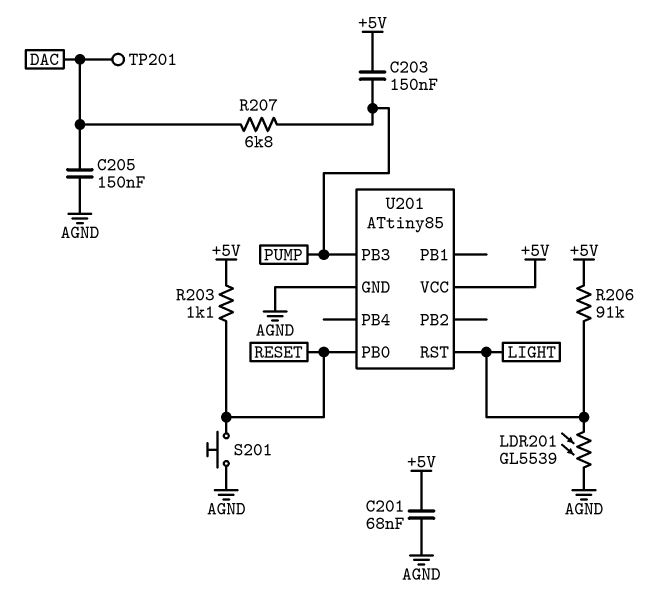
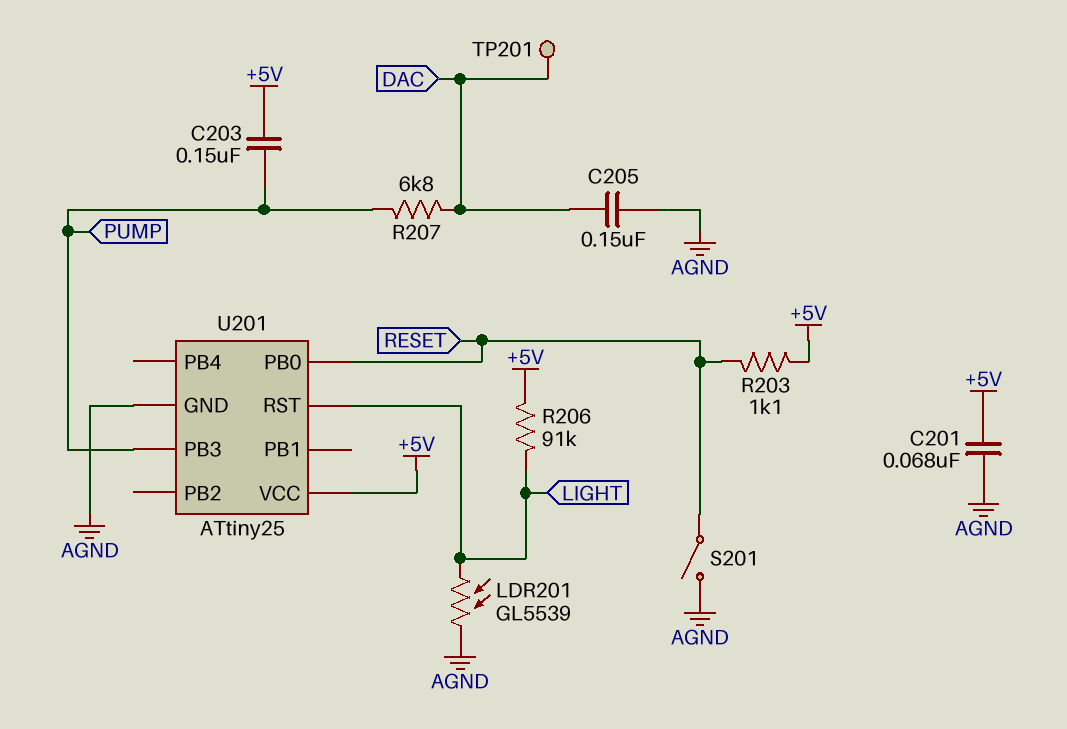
S201: button (AGND, RESET) -> switch (AGND, RESET)
U201: ATtiny85 -> ATtiny25

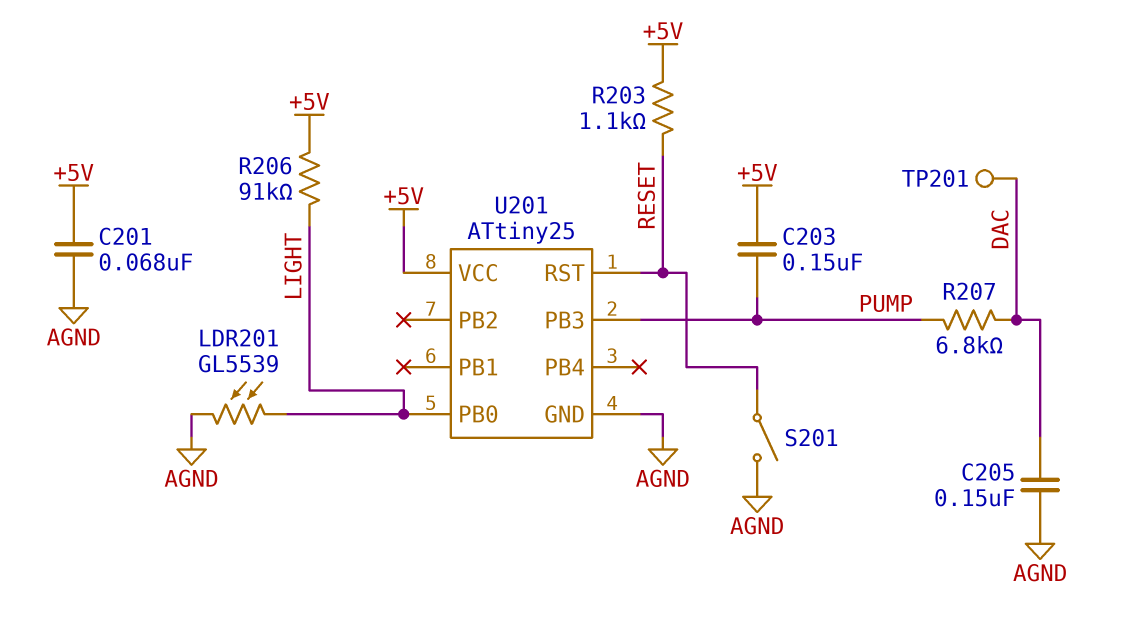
U201 pin PB0: RESET -> LIGHT
U201 pin RST: LIGHT -> RESET

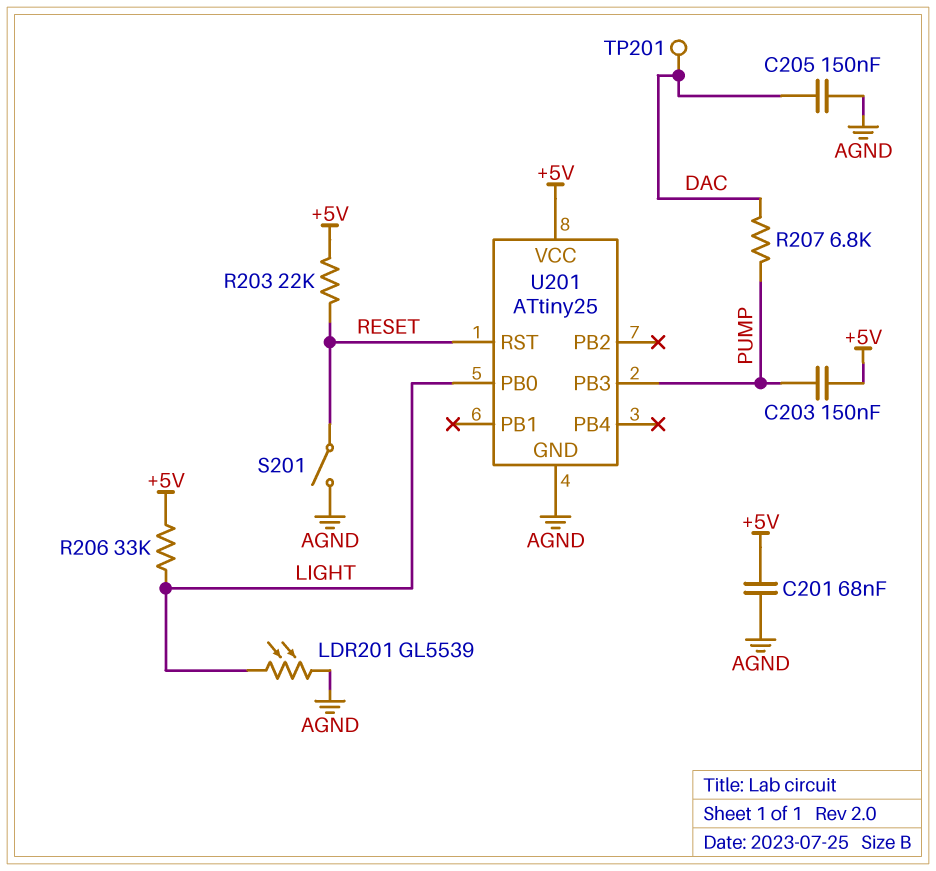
R203: 1.1k (+5V, RESET) -> 22k (+5V, RESET)
R206: 91k (+5V, LIGHT) -> 33k (+5V, LIGHT)

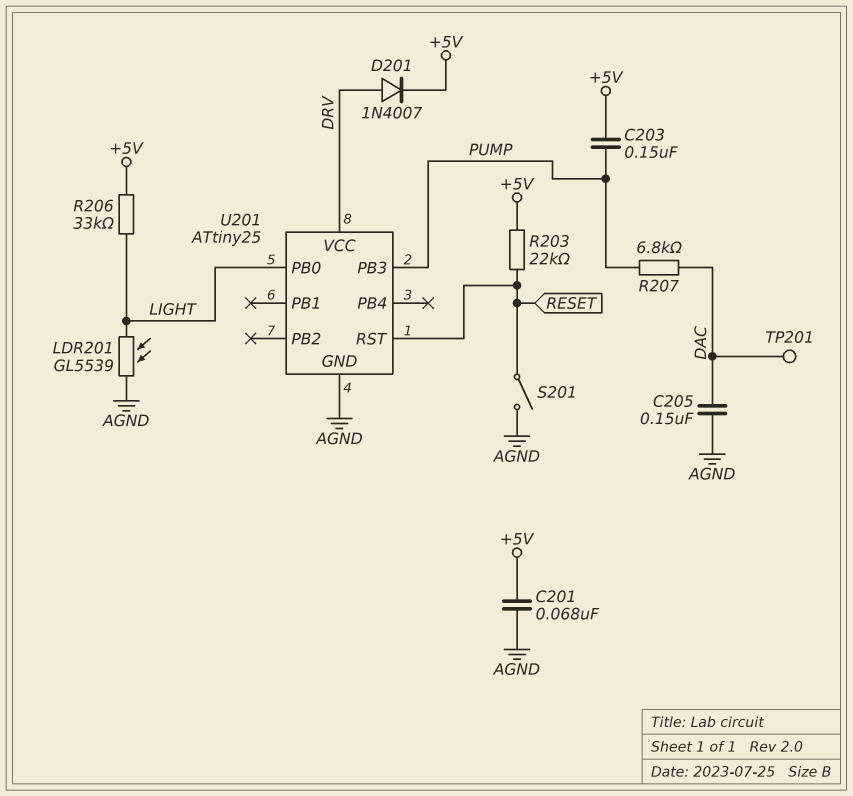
D201: none -> diode 1N4007 (A DRV, K +5V)
U201 pin VCC: +5V -> DRV

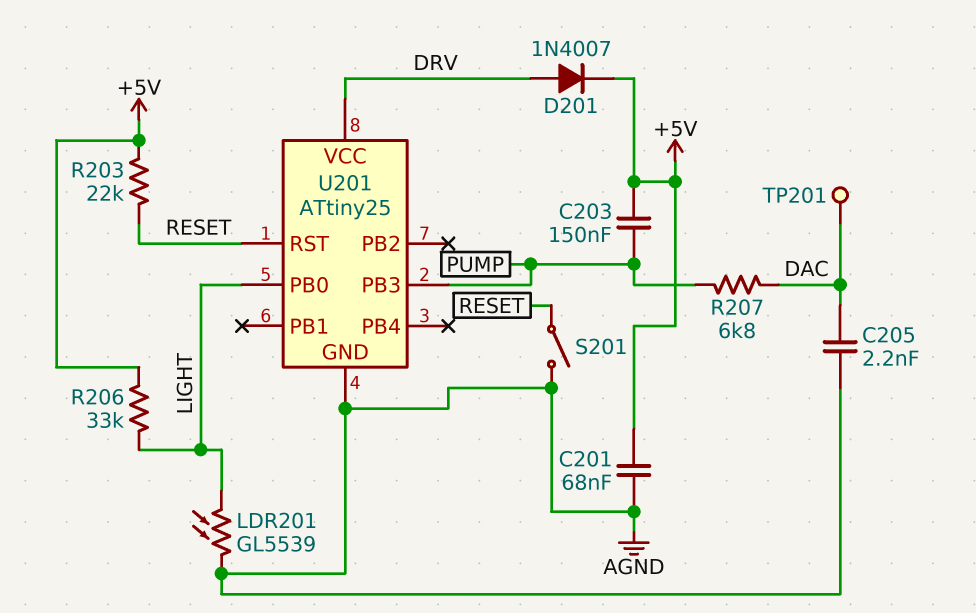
C205: 150nF (AGND, DAC) -> 2.2nF (AGND, DAC)

